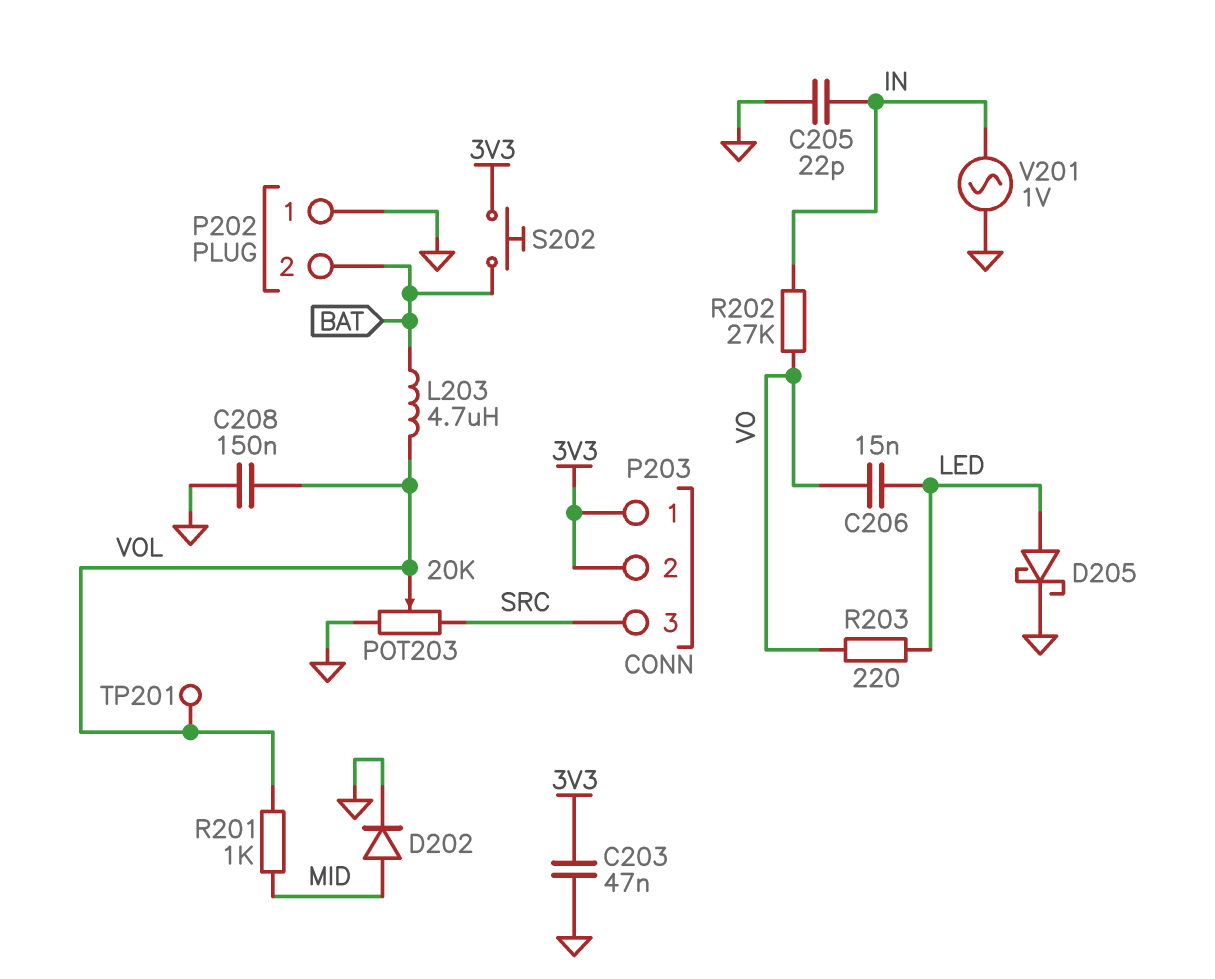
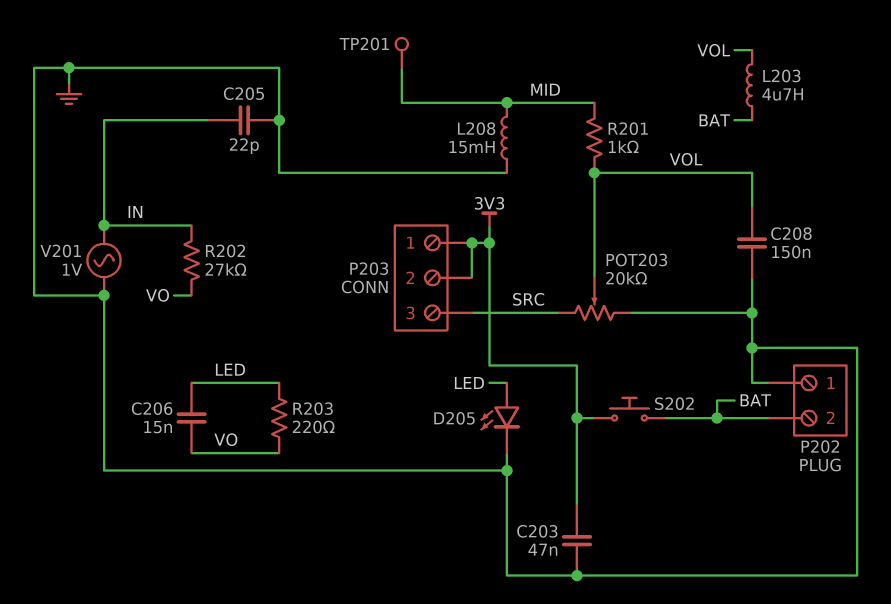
D202: diode (A MID, K GND) -> none
D205: schottky (A LED, K GND) -> LED (A LED, K GND)
L208: none -> 15mH (GND, MID)
TP201: test point (VOL) -> test point (MID)

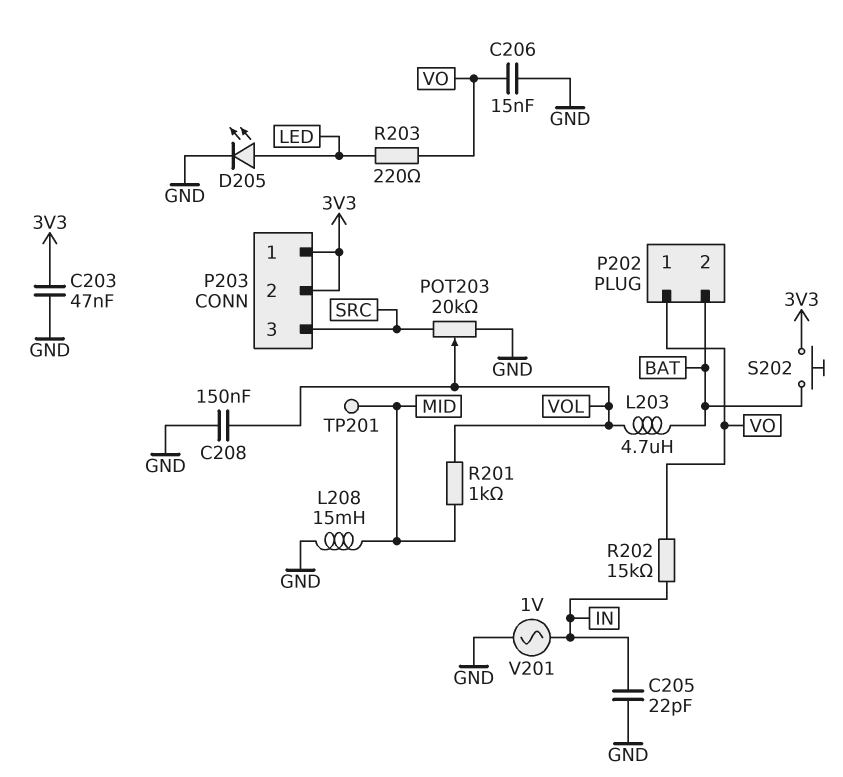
C206: 15nF (LED, VO) -> 15nF (GND, VO)
P202 pin 1: GND -> VO
R202: 27k (IN, VO) -> 15k (IN, VO)

